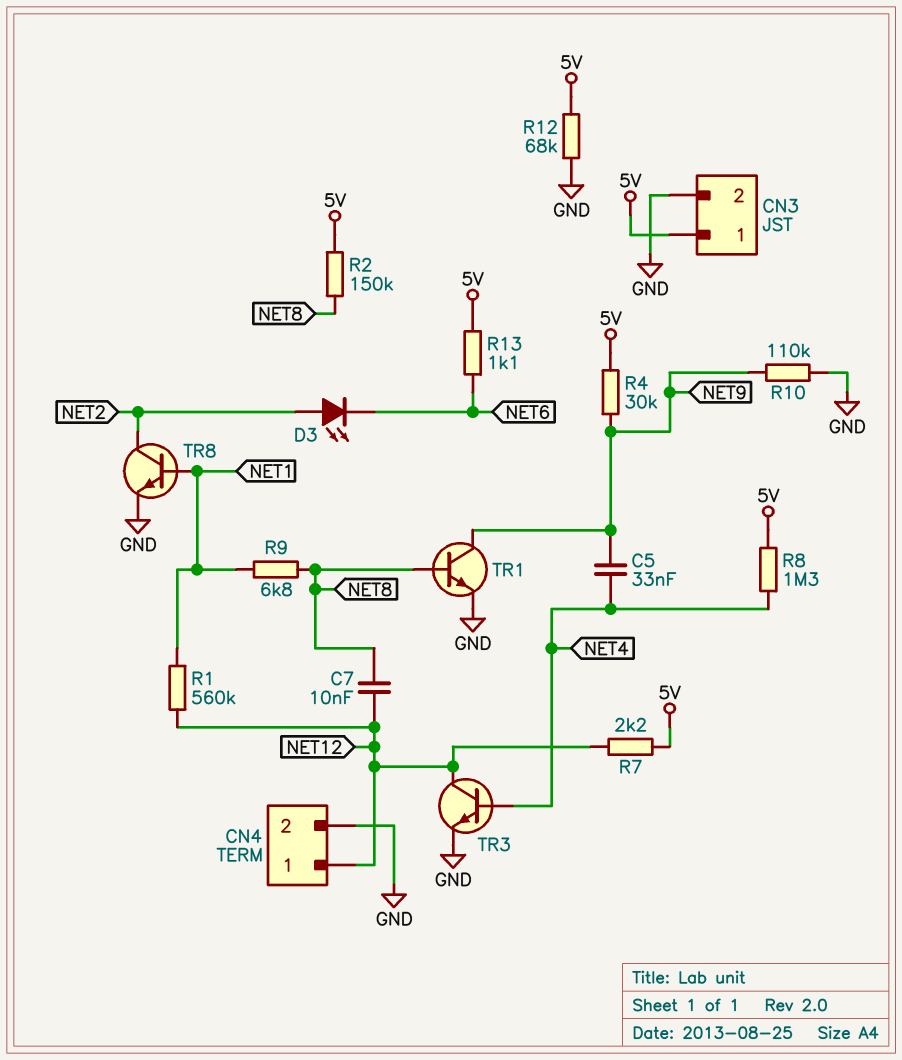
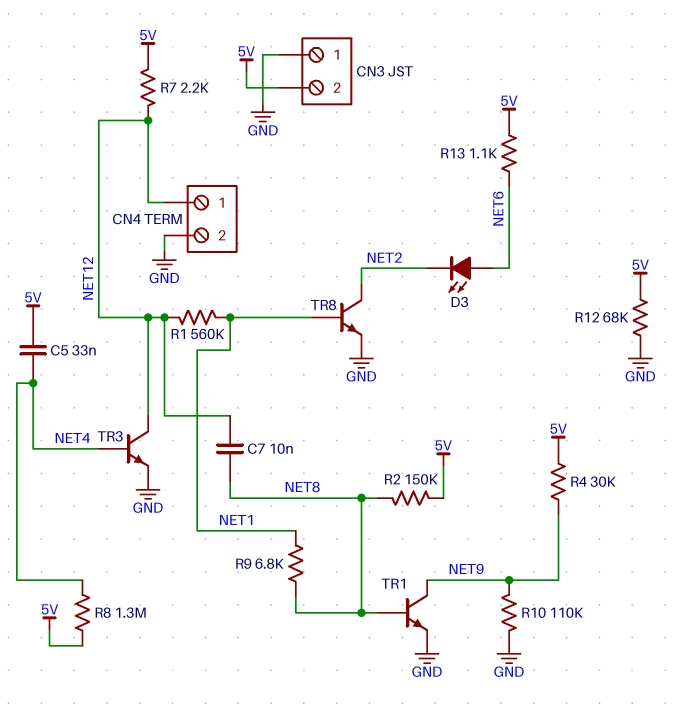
C5: 33nF (NET4, NET9) -> 33nF (5V, NET4)
CN3 pin 1: 5V -> GND
CN3 pin 2: GND -> 5V
D3: LED (A NET2, K NET6) -> LED (A NET6, K NET2)

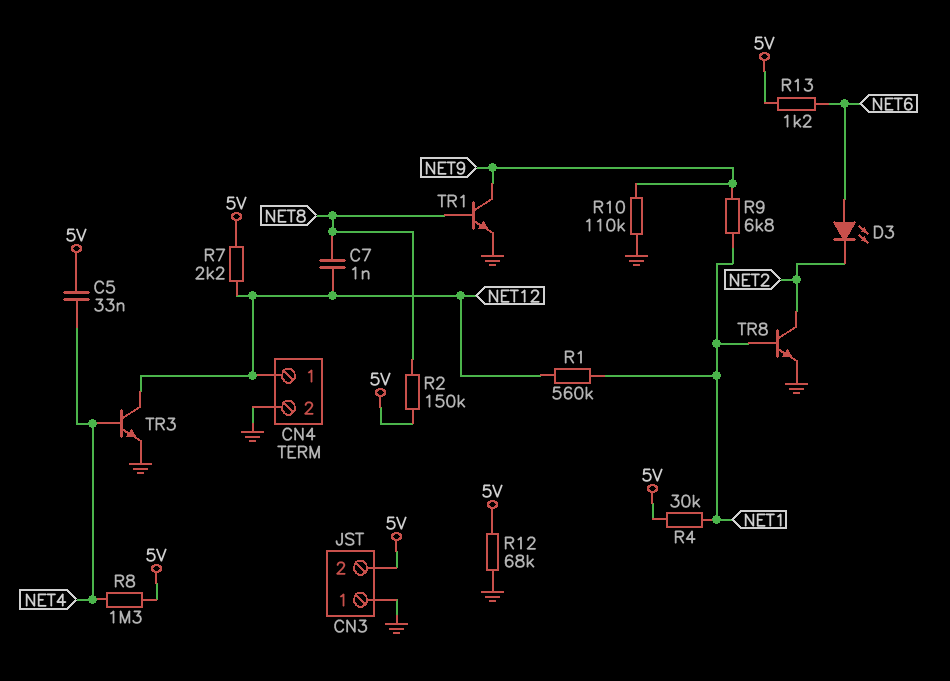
C7: 10nF (NET8, NET12) -> 1nF (NET8, NET12)
R4: 30k (5V, NET9) -> 30k (5V, NET1)
R9: 6.8k (NET1, NET8) -> 6.8k (NET1, NET9)
R13: 1.1k (5V, NET6) -> 1.2k (5V, NET6)

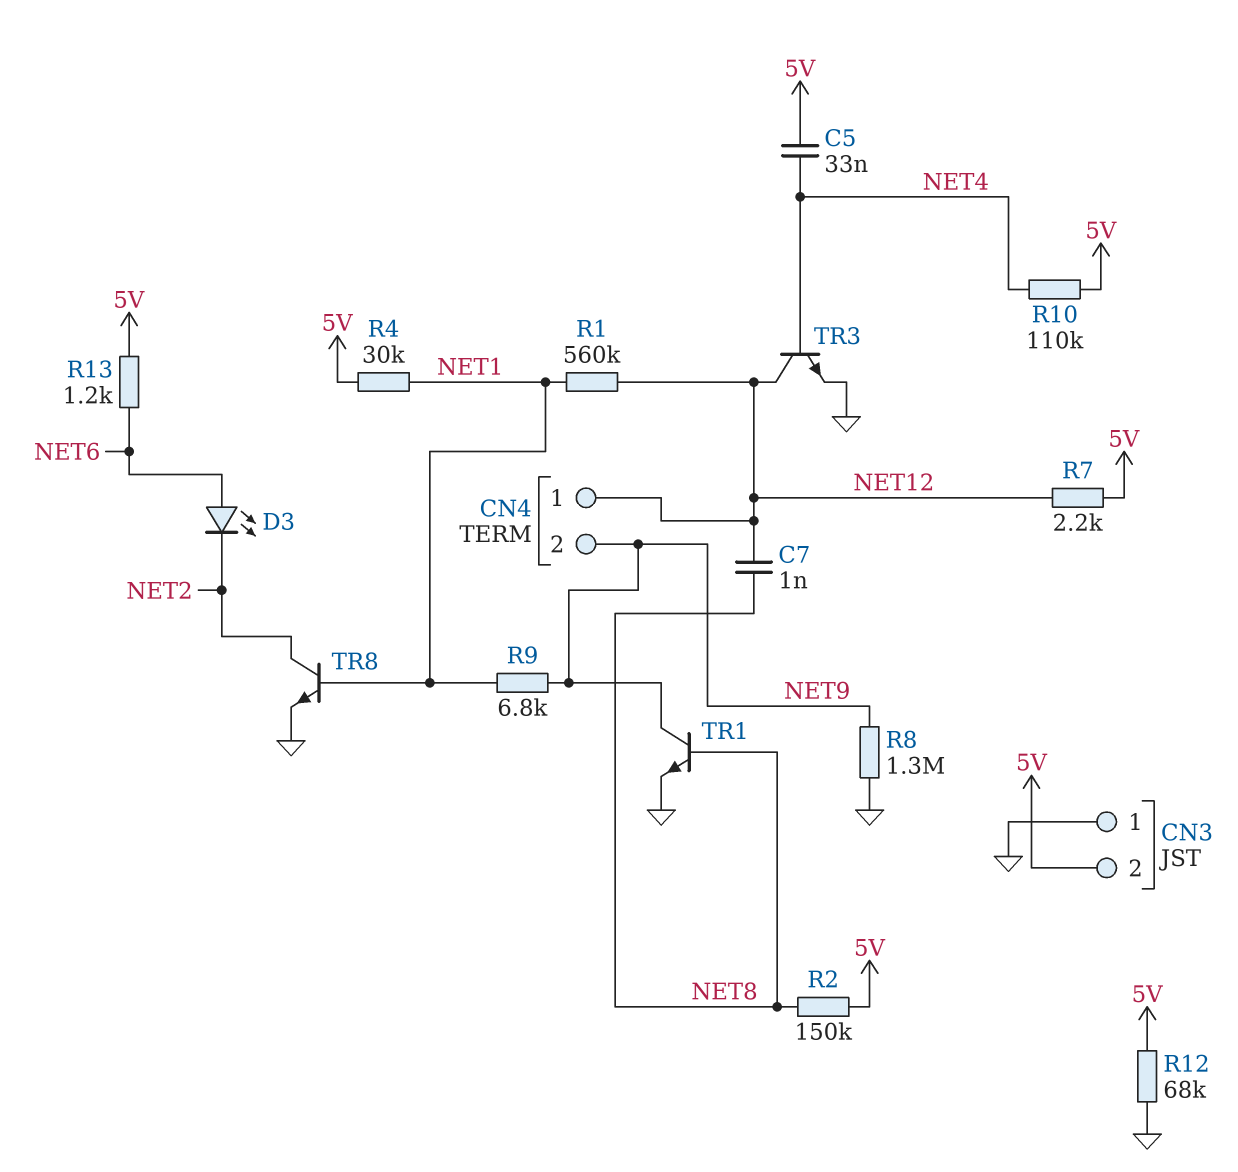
CN4 pin 2: GND -> NET9
R8: 1.3M (5V, NET4) -> 1.3M (GND, NET9)
R10: 110k (GND, NET9) -> 110k (5V, NET4)

